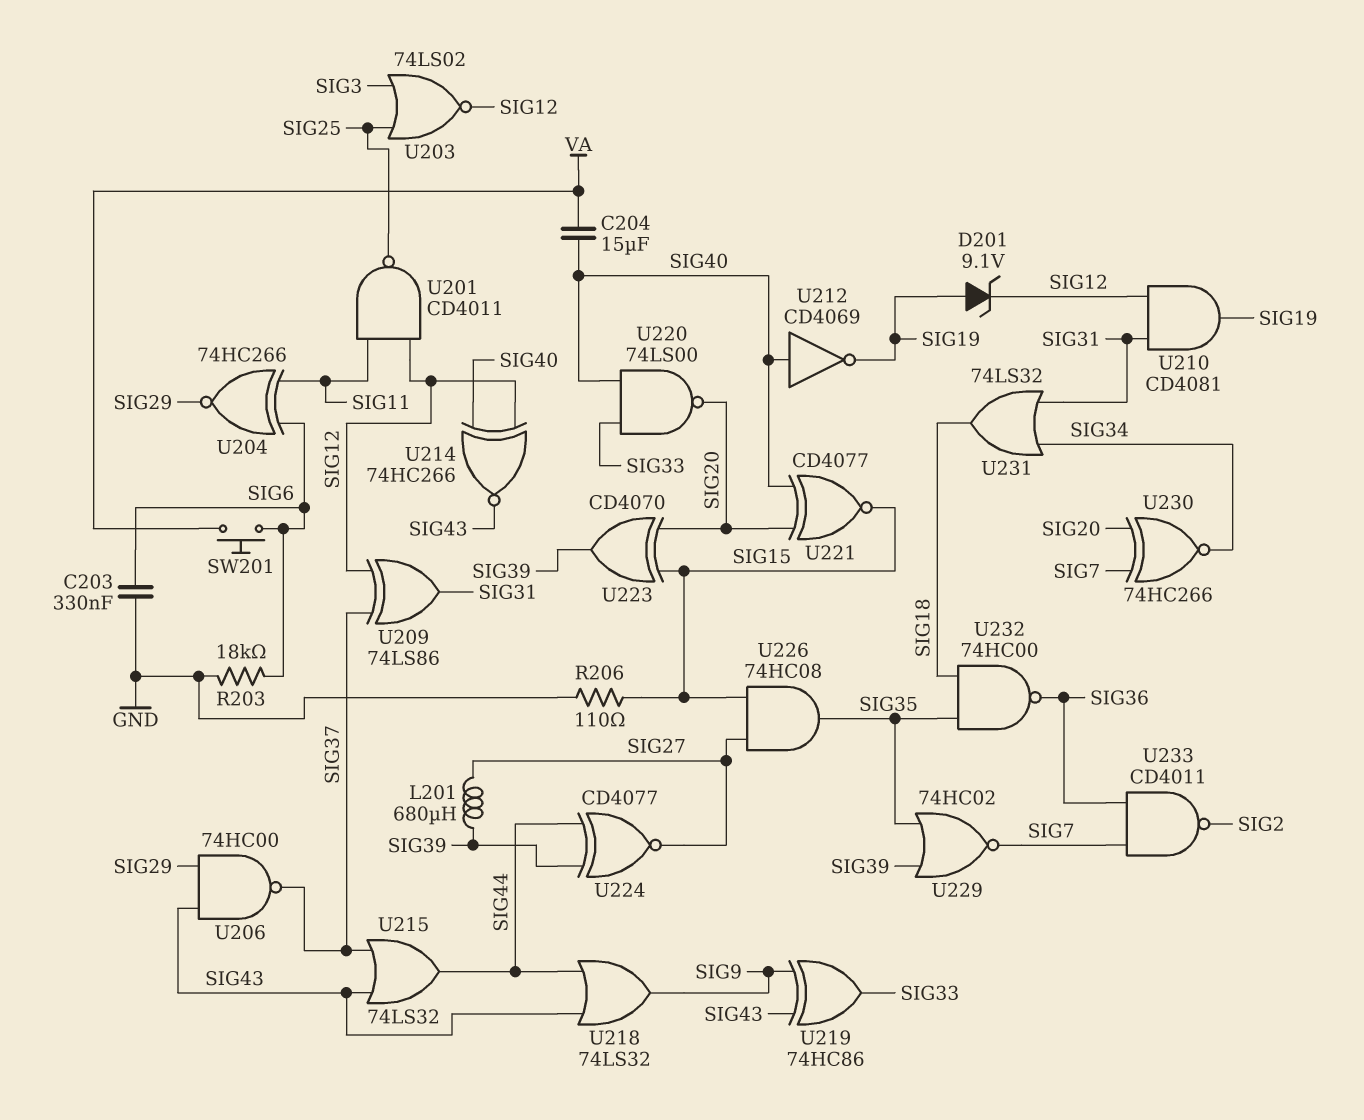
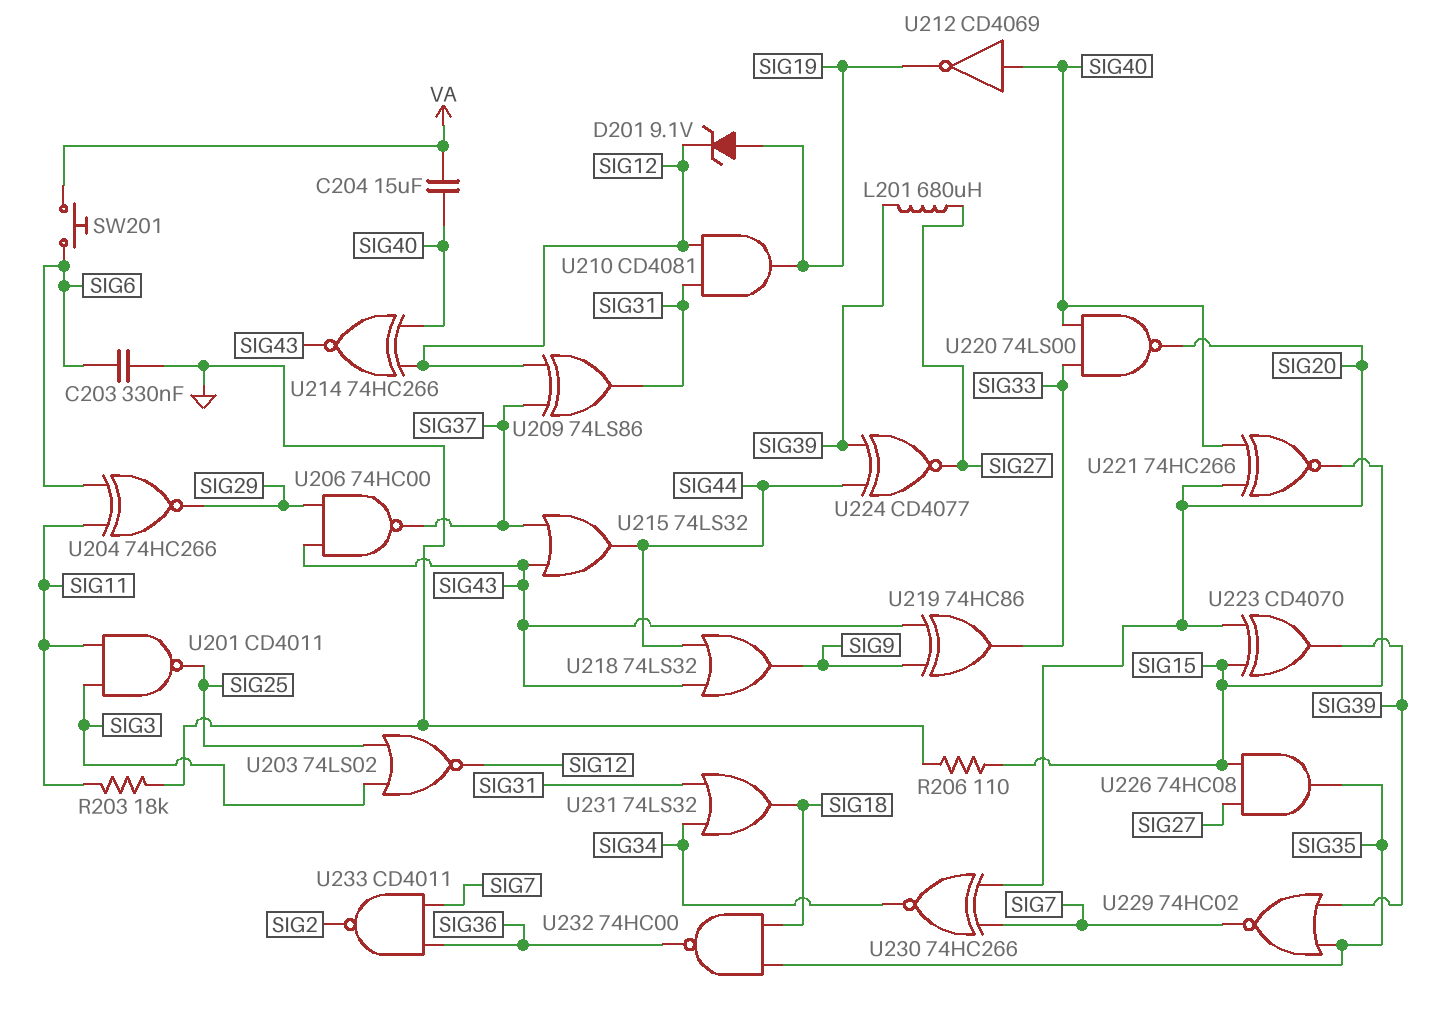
R203: 18k (GND, SIG6) -> 18k (GND, SIG11)
U201: NAND CD4011 (in SIG11, in SIG12, out SIG25) -> NAND CD4011 (in SIG3, in SIG11, out SIG25)
U221: XNOR CD4077 (in SIG20, in SIG40, out SIG15) -> XNOR 74HC266 (in SIG20, in SIG40, out SIG15)

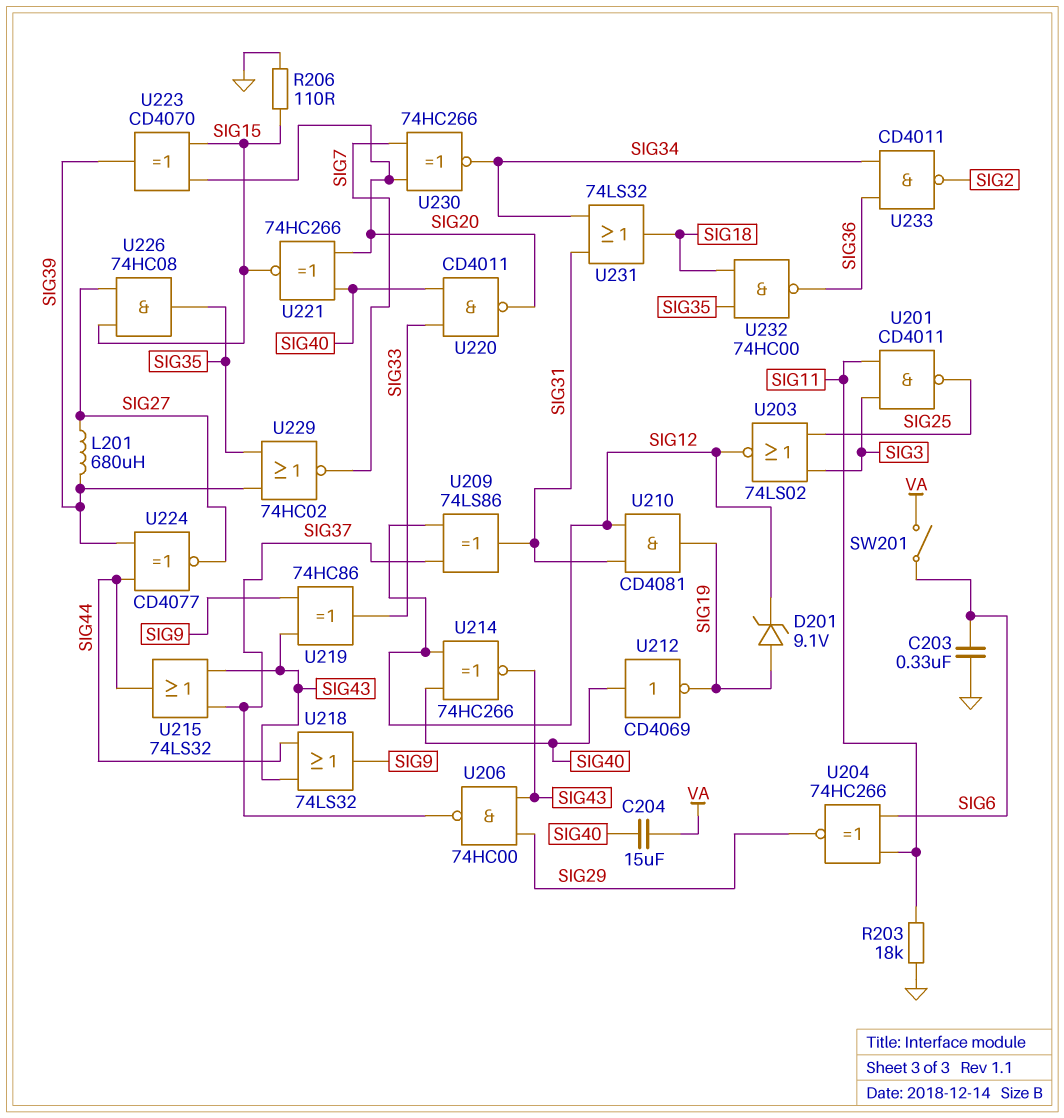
SW201: button (SIG6, VA) -> switch (SIG6, VA)
U220: NAND 74LS00 (in SIG33, in SIG40, out SIG20) -> NAND CD4011 (in SIG33, in SIG40, out SIG20)
U233: NAND CD4011 (in SIG7, in SIG36, out SIG2) -> NAND CD4011 (in SIG34, in SIG36, out SIG2)

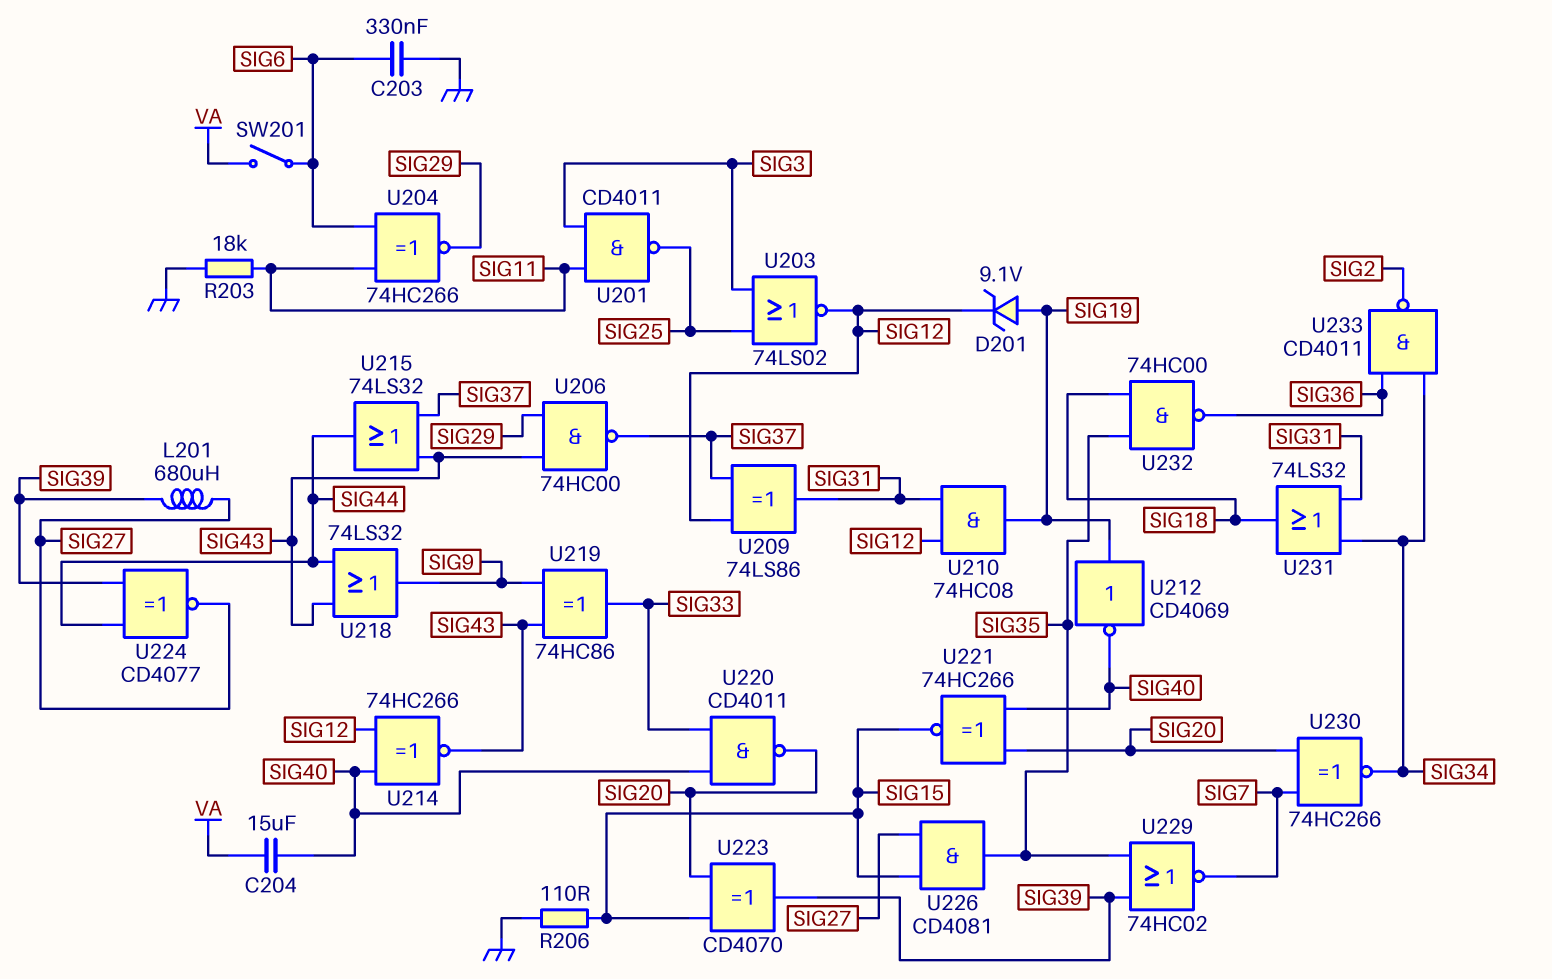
U210: AND CD4081 (in SIG12, in SIG31, out SIG19) -> AND 74HC08 (in SIG12, in SIG31, out SIG19)
U212: NOT CD4069 (in SIG40, out SIG19) -> NOT CD4069 (in SIG19, out SIG40)
U226: AND 74HC08 (in SIG15, in SIG27, out SIG35) -> AND CD4081 (in SIG15, in SIG27, out SIG35)

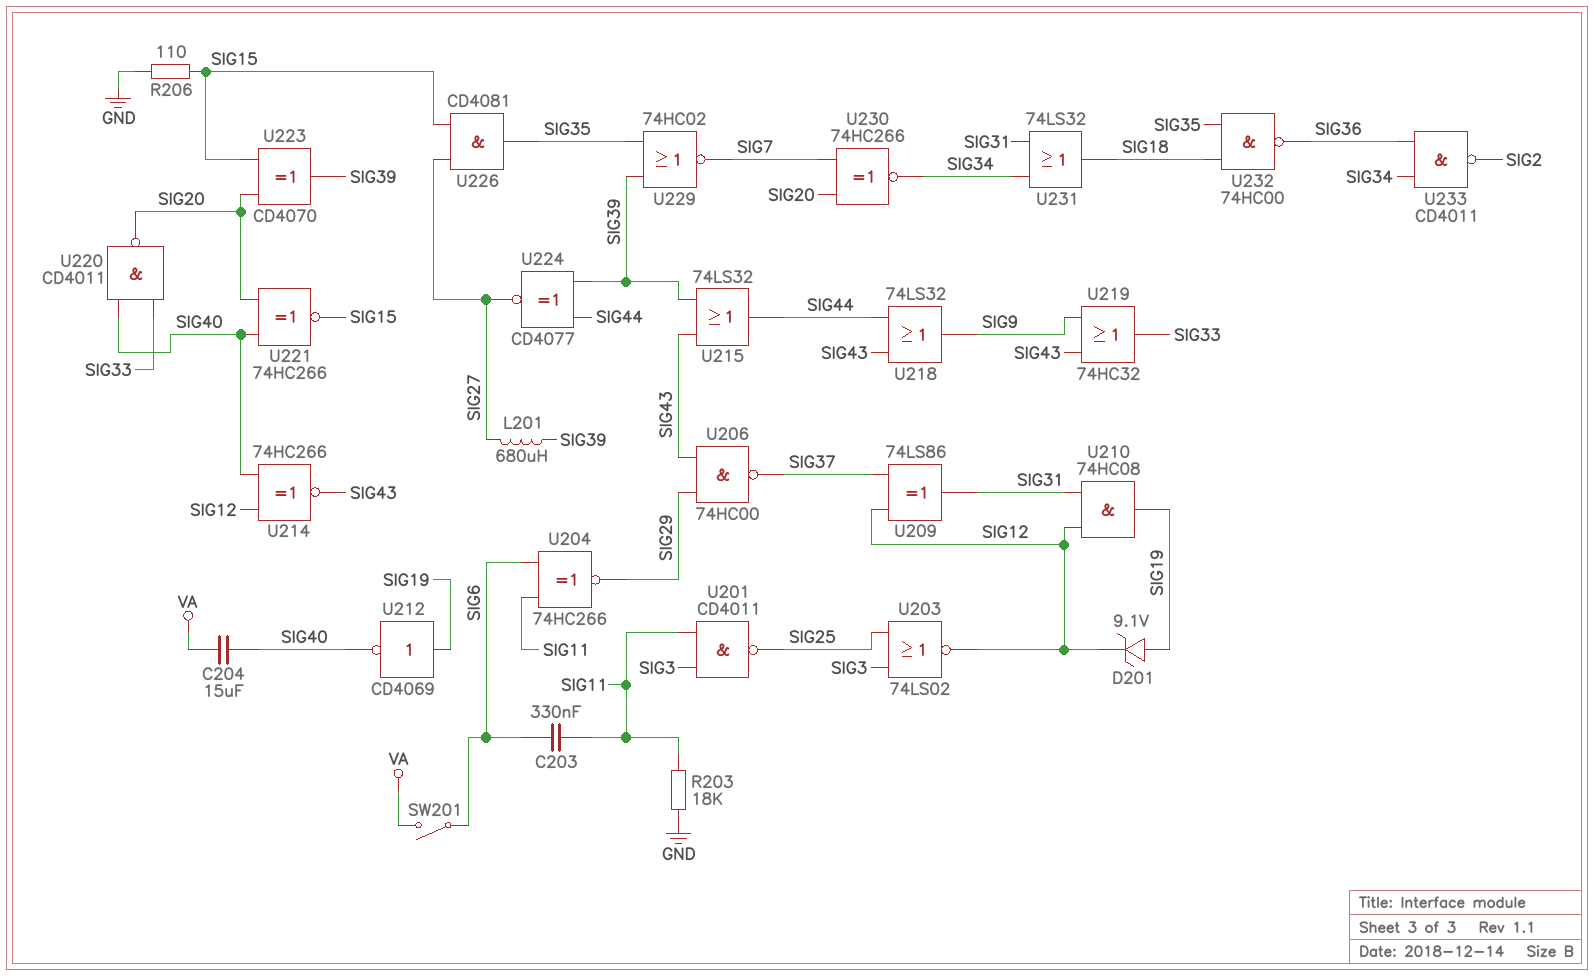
C203: 330nF (GND, SIG6) -> 330nF (SIG6, SIG11)
U215: OR 74LS32 (in SIG37, in SIG43, out SIG44) -> OR 74LS32 (in SIG39, in SIG43, out SIG44)
U219: XOR 74HC86 (in SIG9, in SIG43, out SIG33) -> OR 74HC32 (in SIG9, in SIG43, out SIG33)

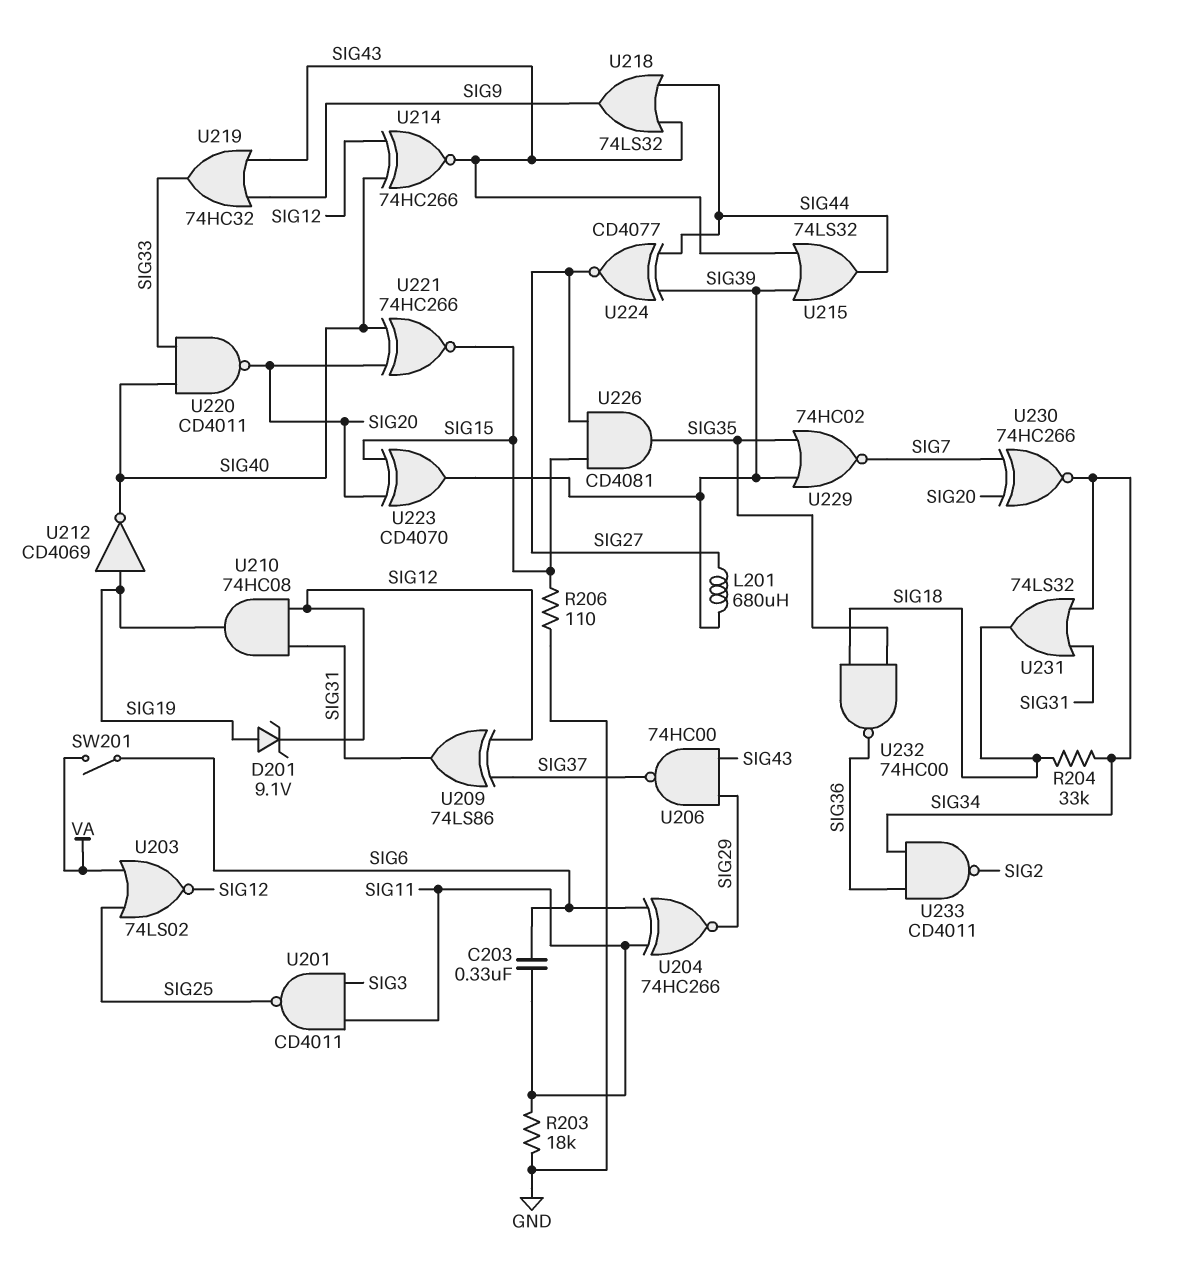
C204: 15uF (SIG40, VA) -> none
R204: none -> 33k (SIG18, SIG34)
U203: NOR 74LS02 (in SIG3, in SIG25, out SIG12) -> NOR 74LS02 (in SIG25, in VA, out SIG12)

